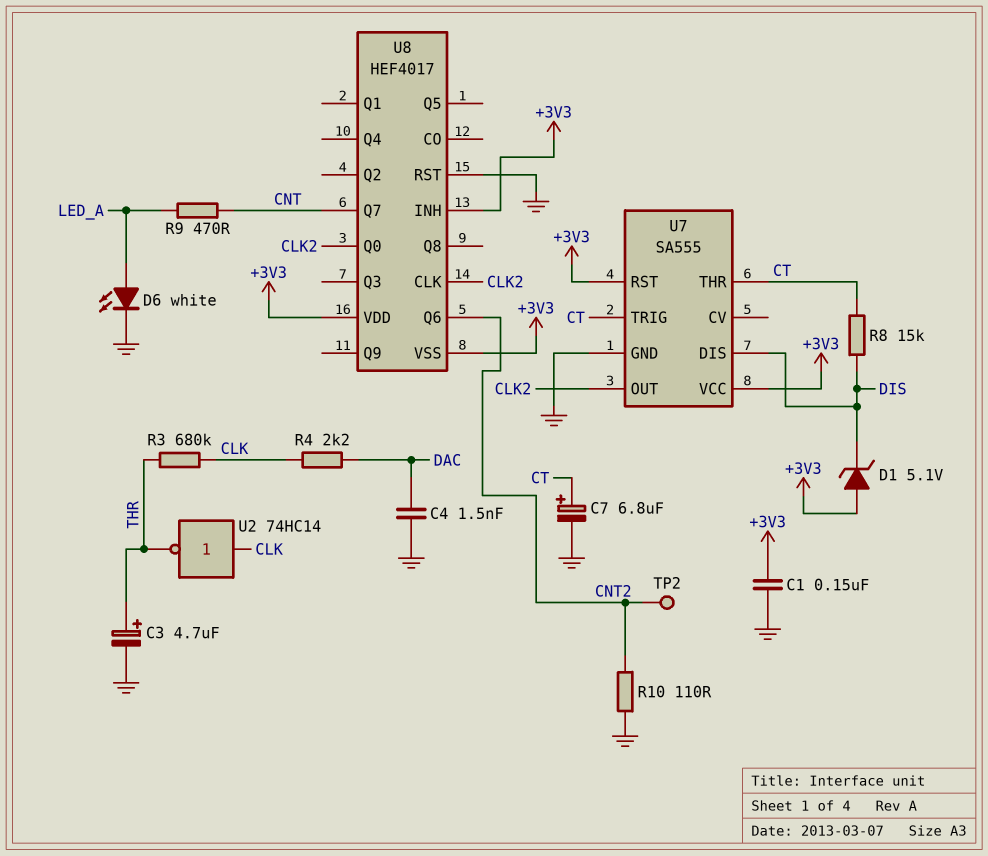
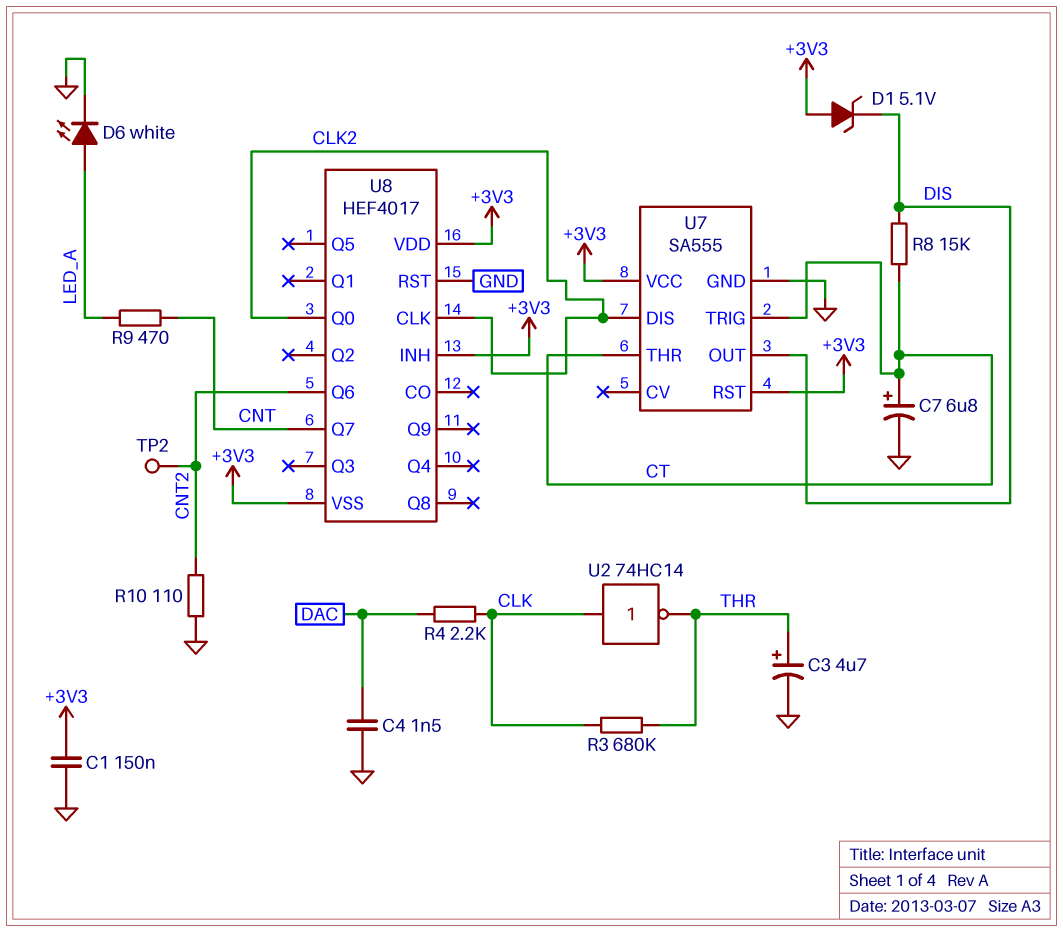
U7 pin DIS: DIS -> CLK2
U7 pin OUT: CLK2 -> DIS

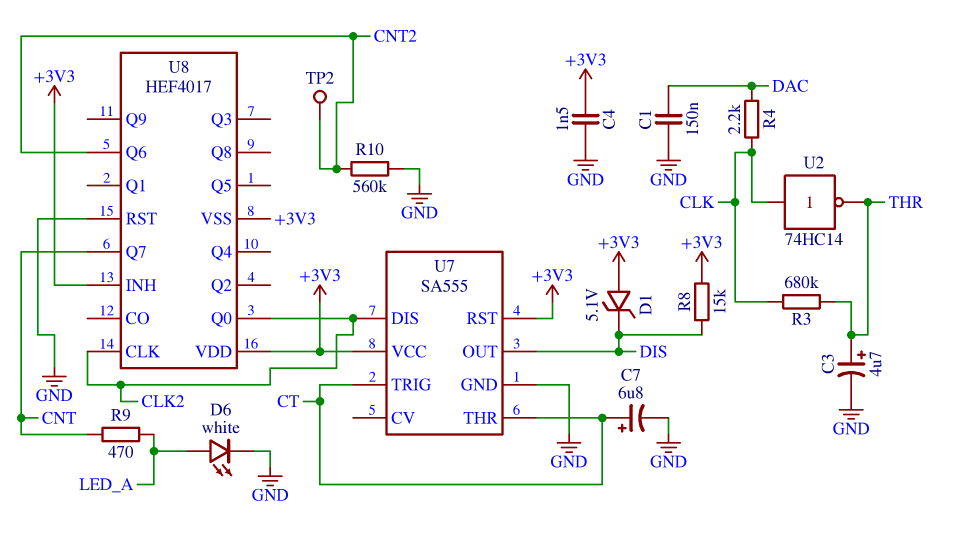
C1: 150nF (+3V3, GND) -> 150nF (DAC, GND)
C4: 1.5nF (DAC, GND) -> 1.5nF (+3V3, GND)
R8: 15k (CT, DIS) -> 15k (+3V3, DIS)
R10: 110 (CNT2, GND) -> 560k (CNT2, GND)

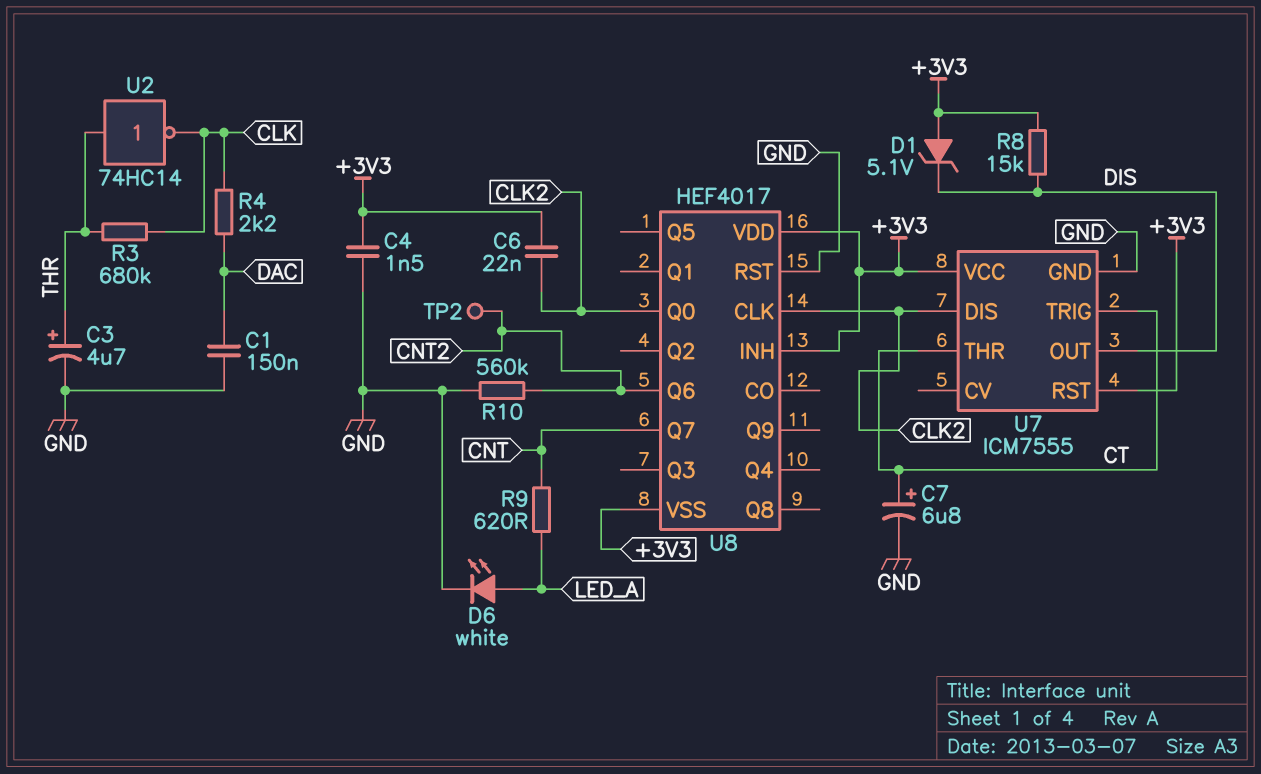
C6: none -> 22nF (+3V3, CLK2)
R9: 470 (CNT, LED_A) -> 620 (CNT, LED_A)
U2: NOT 74HC14 (in CLK, out THR) -> NOT 74HC14 (in THR, out CLK)
U7: SA555 -> ICM7555

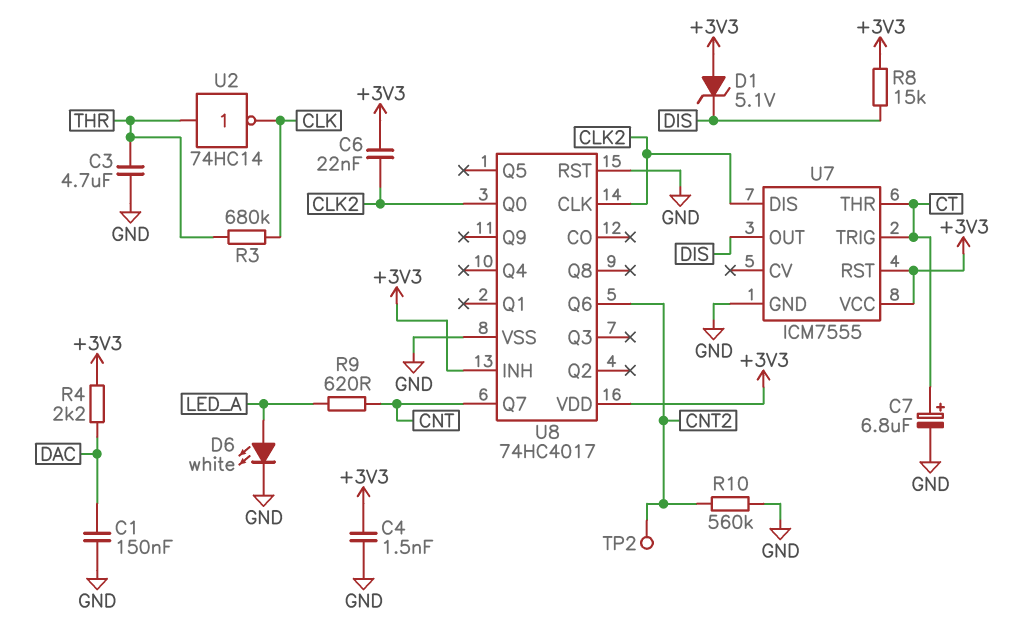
C3: 4.7uF (plus THR, minus GND) -> 4.7uF (GND, THR)
R4: 2.2k (CLK, DAC) -> 2.2k (+3V3, DAC)
U8: HEF4017 -> 74HC4017
U8 pin VSS: +3V3 -> GND

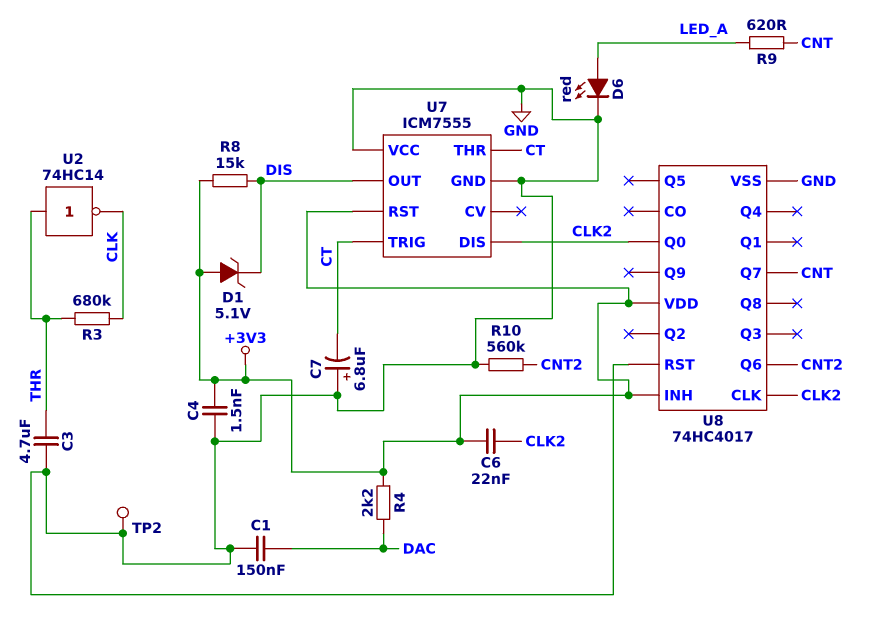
C7: 6.8uF (plus CT, minus GND) -> 6.8uF (plus GND, minus CT)
D6: LED white (A LED_A, K GND) -> LED red (A LED_A, K GND)
TP2: test point (CNT2) -> test point (GND)
U7 pin VCC: +3V3 -> GND

